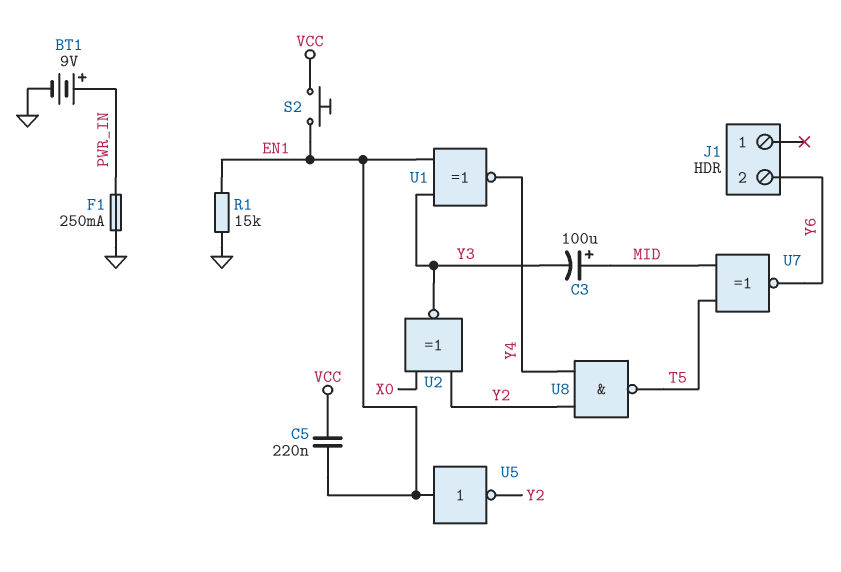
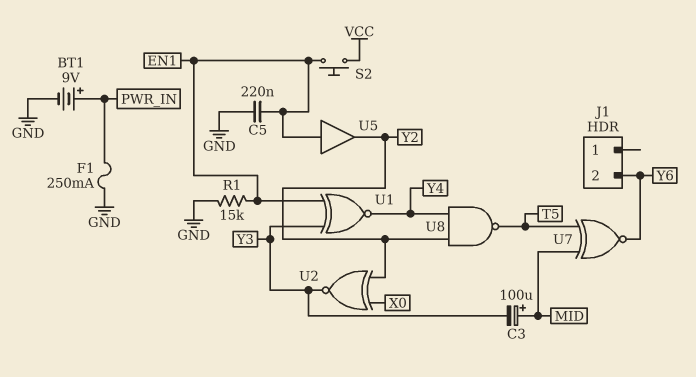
C5: 220nF (EN1, VCC) -> 220nF (EN1, GND)
U5: NOT (in EN1, out Y2) -> buffer (in EN1, out Y2)

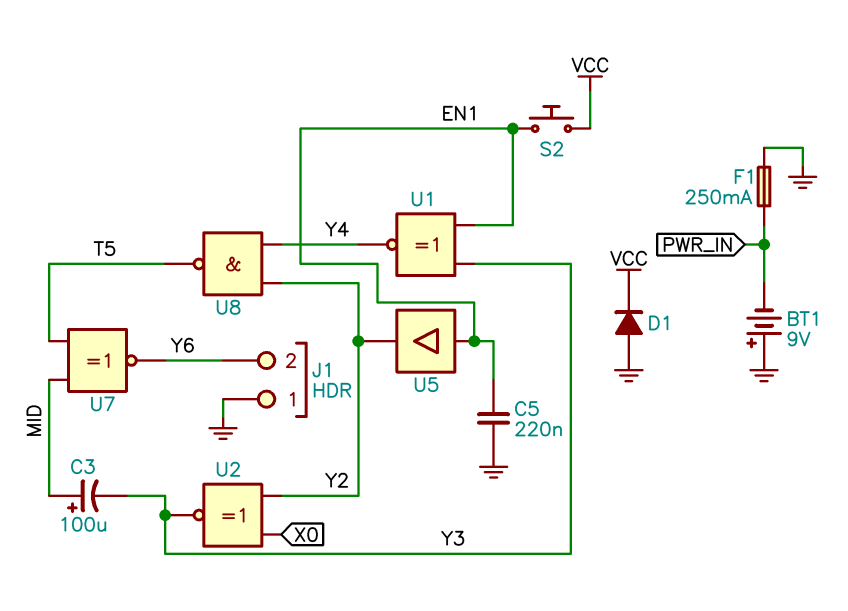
BT1: 9V (plus PWR_IN, minus GND) -> 9V (plus GND, minus PWR_IN)
D1: none -> diode (A GND, K VCC)
J1 pin 1: none -> GND
R1: 15k (EN1, GND) -> none

